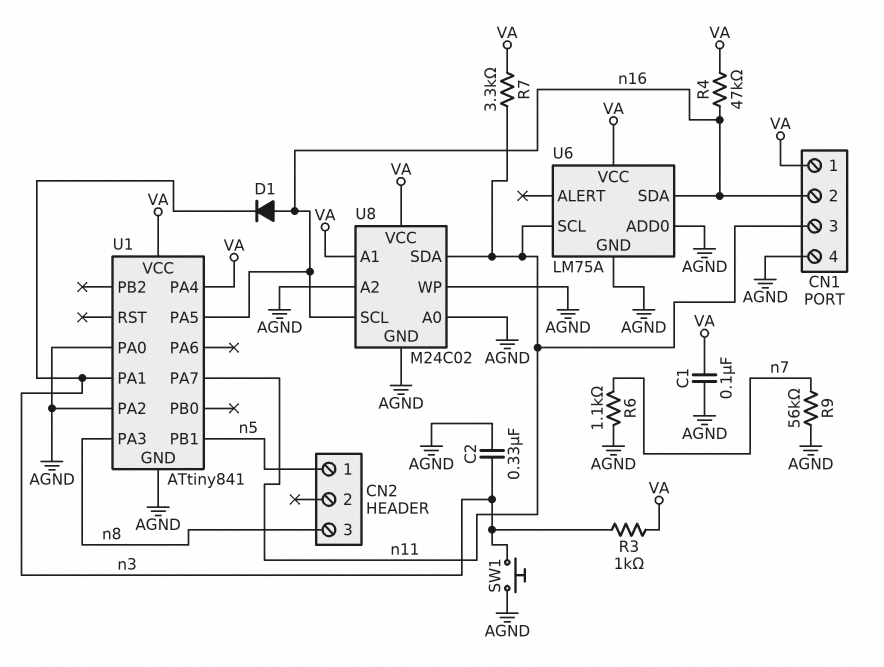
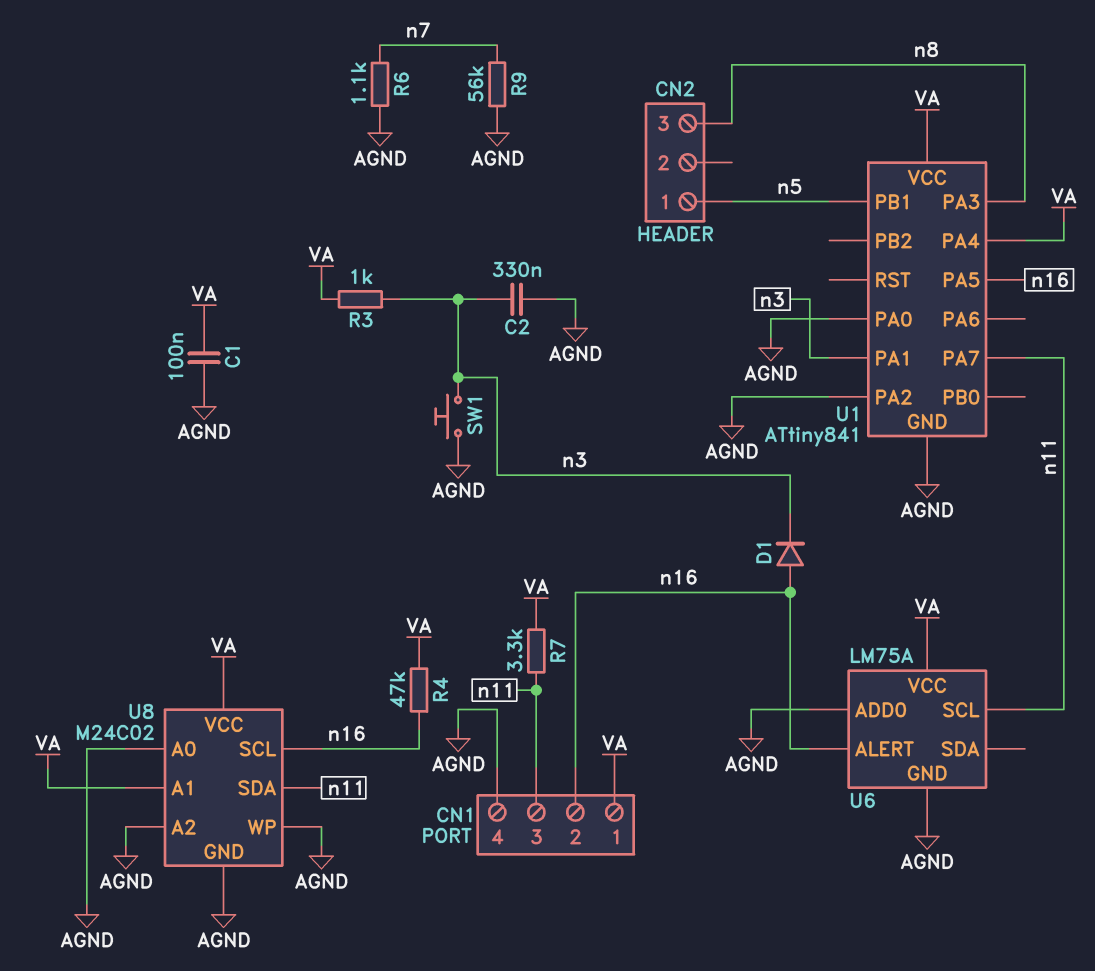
U6 pin ALERT: none -> n16
U6 pin SDA: n16 -> none

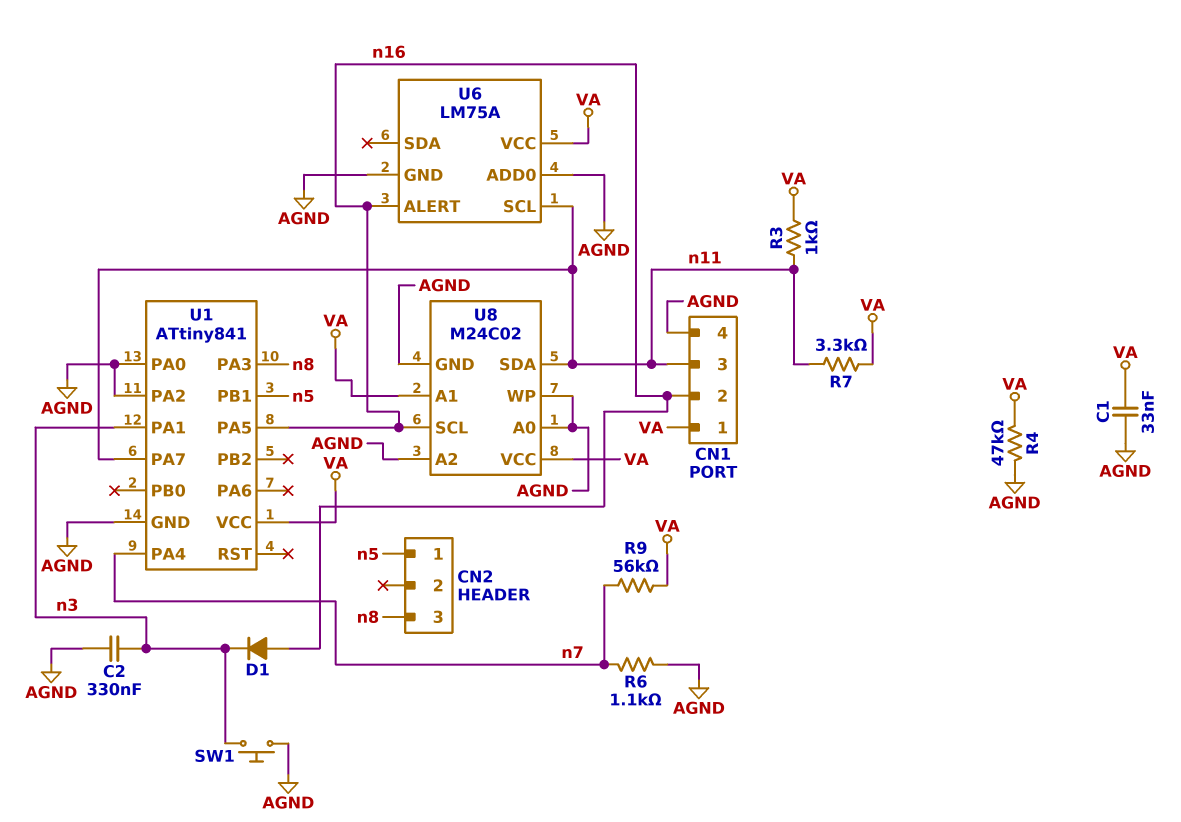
C1: 100nF (AGND, VA) -> 33nF (AGND, VA)
R3: 1k (VA, n3) -> 1k (VA, n11)
R4: 47k (VA, n16) -> 47k (AGND, VA)
R9: 56k (AGND, n7) -> 56k (VA, n7)
U1 pin PA4: VA -> n7

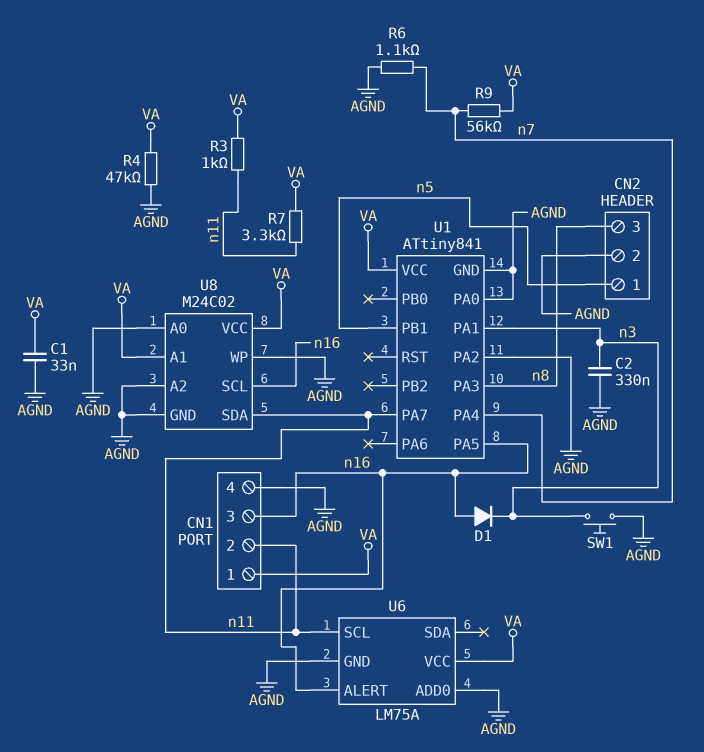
CN1 pin 2: n16 -> n11
CN1 pin 3: n11 -> n16
CN2 pin 2: none -> AGND

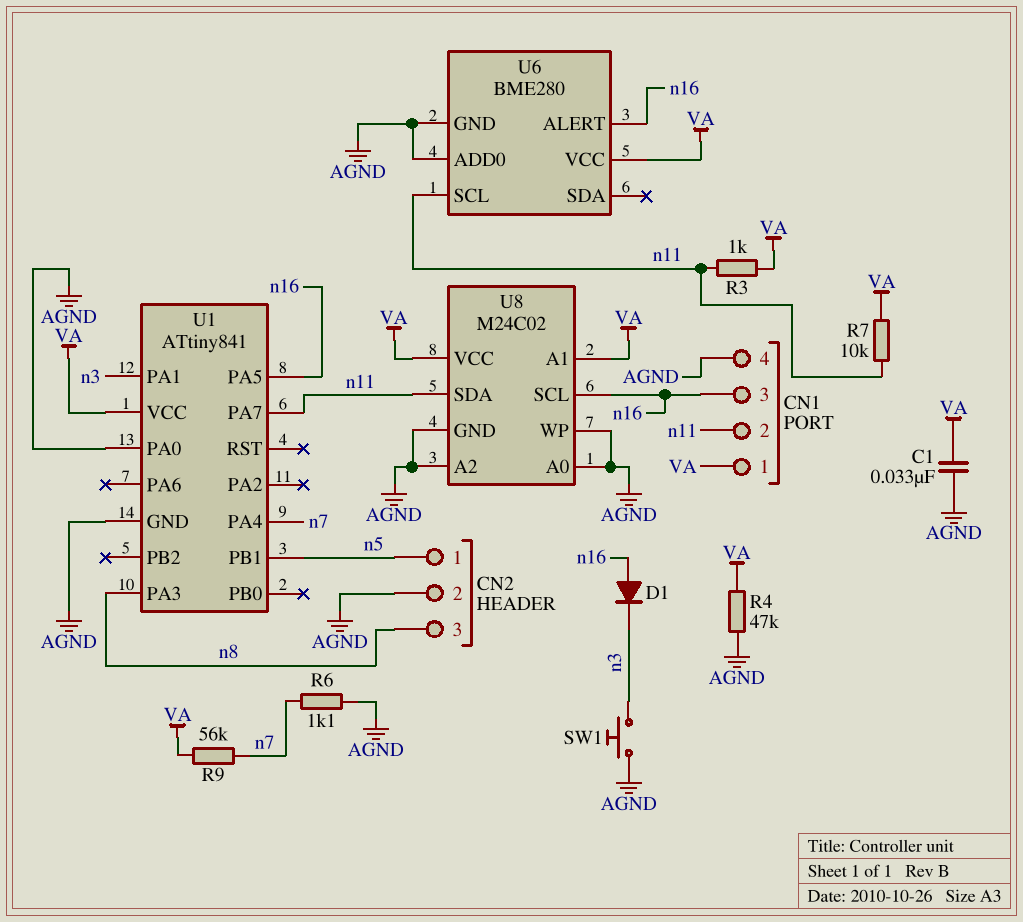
C2: 330nF (AGND, n3) -> none
R7: 3.3k (VA, n11) -> 10k (VA, n11)
U1 pin PA2: AGND -> none
U6: LM75A -> BME280

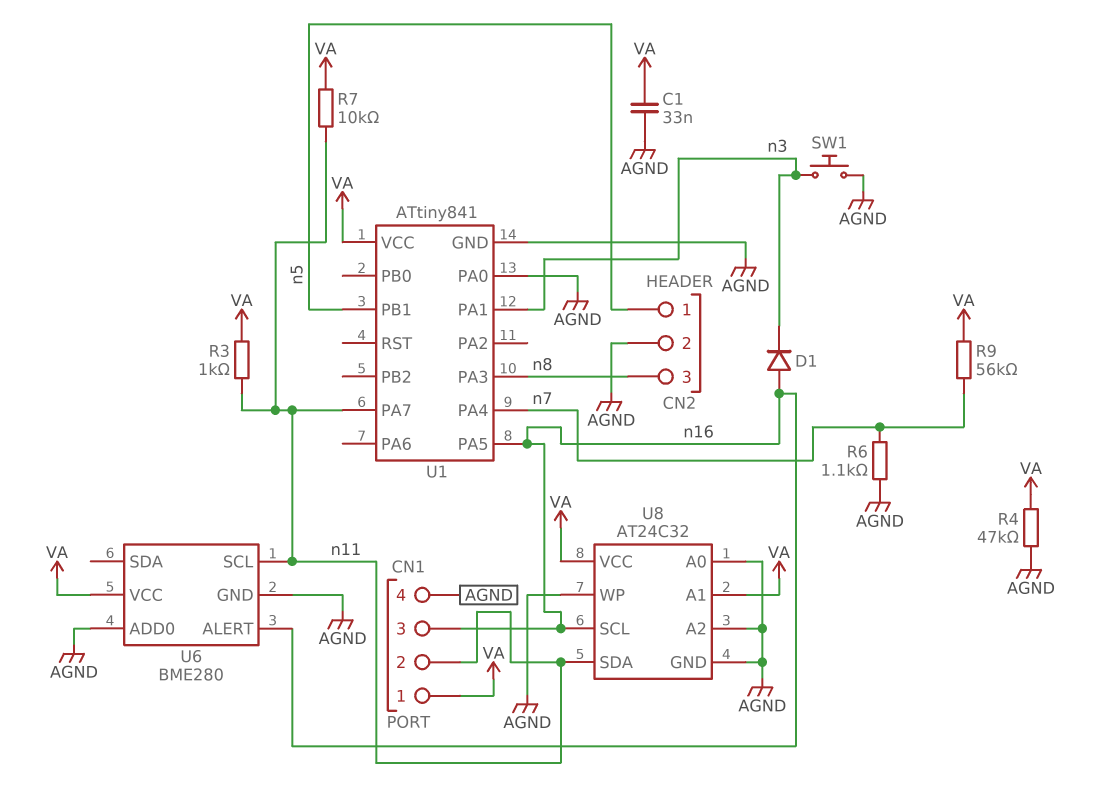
U8: M24C02 -> AT24C32

